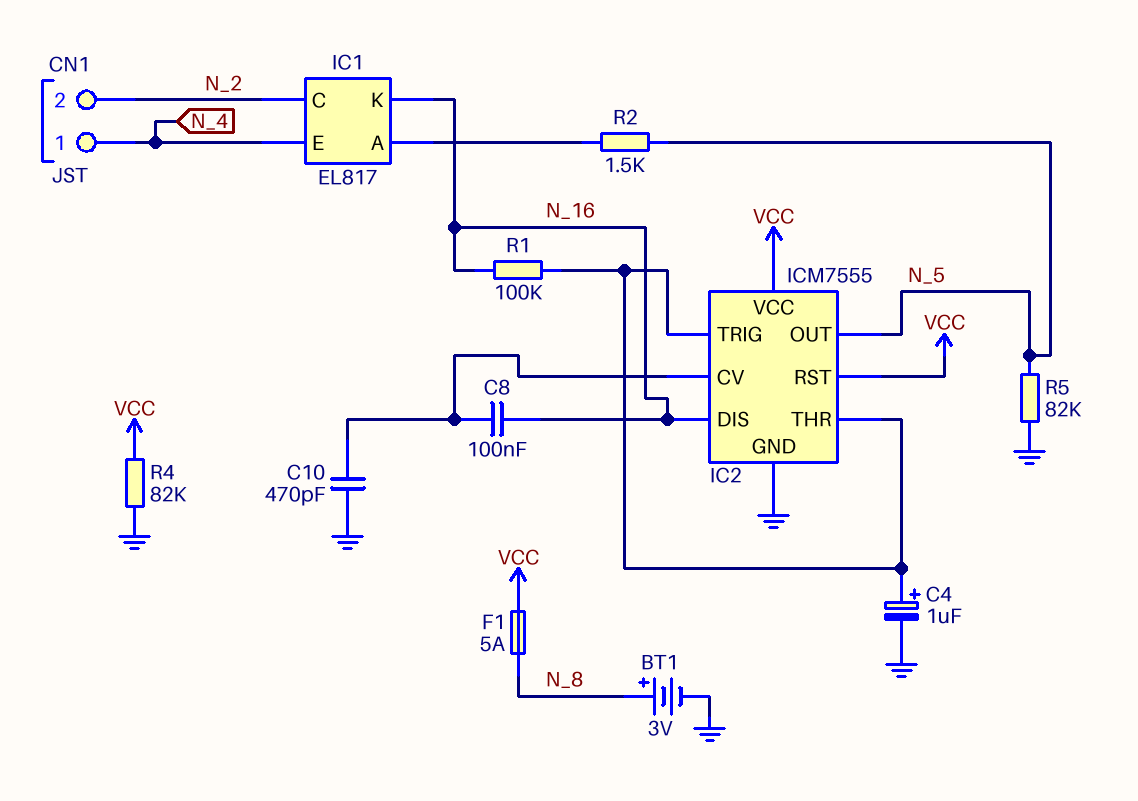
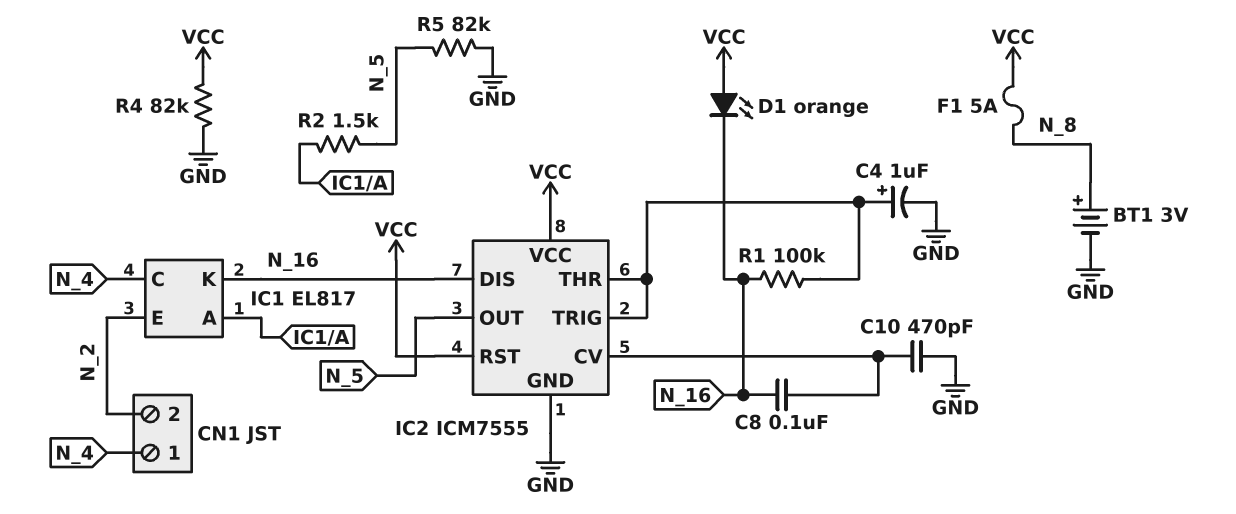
D1: none -> LED orange (A VCC, K N_16)
IC1 pin C: N_2 -> N_4
IC1 pin E: N_4 -> N_2

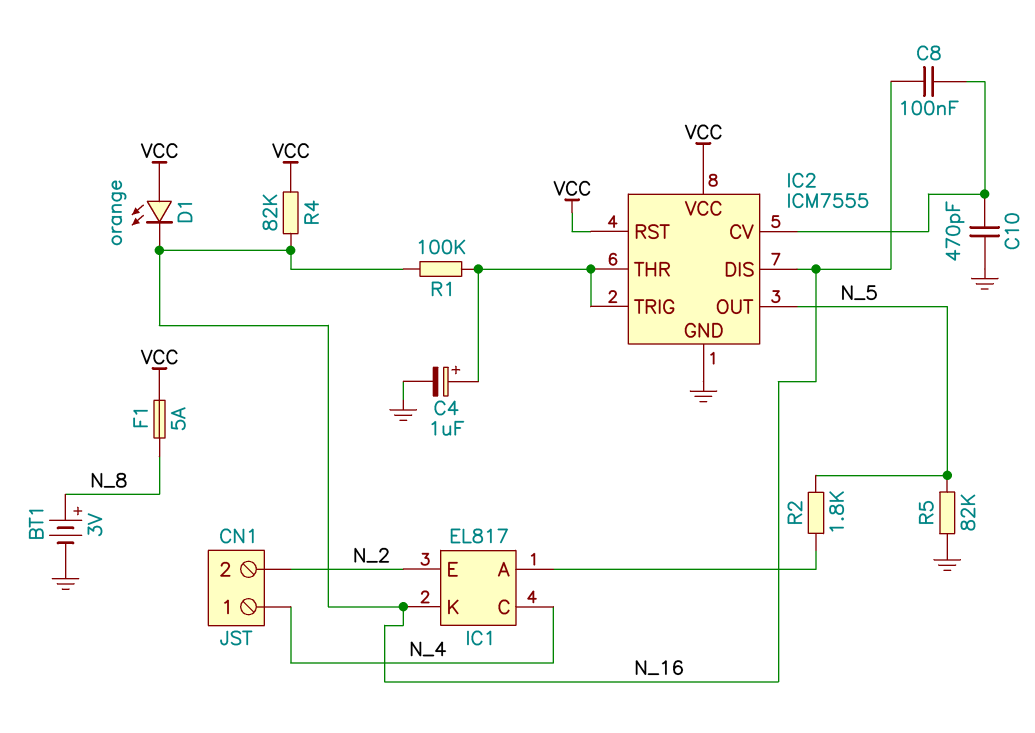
R2: 1.5k (IC1/A, N_5) -> 1.8k (IC1/A, N_5)
R4: 82k (GND, VCC) -> 82k (N_16, VCC)

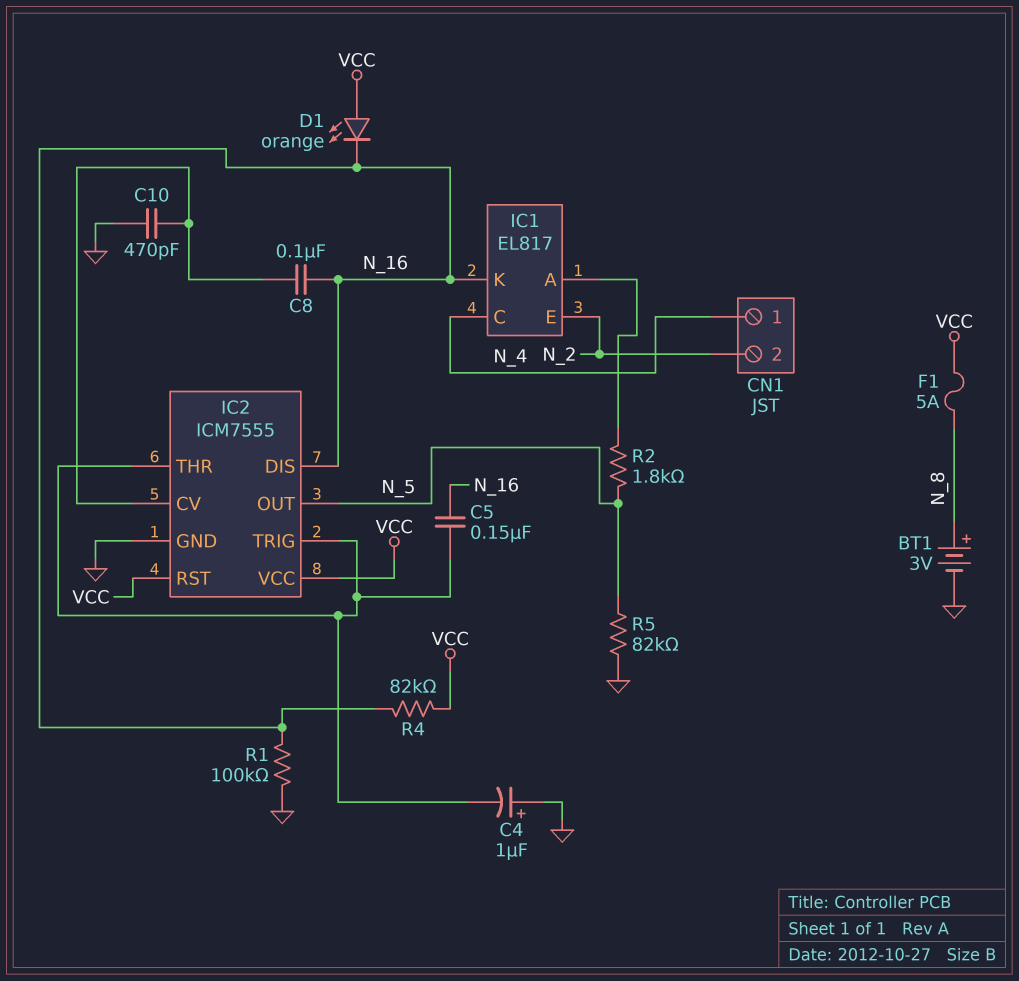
C4: 1uF (plus IC2/THR, minus GND) -> 1uF (plus GND, minus IC2/THR)
C5: none -> 150nF (IC2/THR, N_16)
R1: 100k (IC2/THR, N_16) -> 100k (GND, N_16)

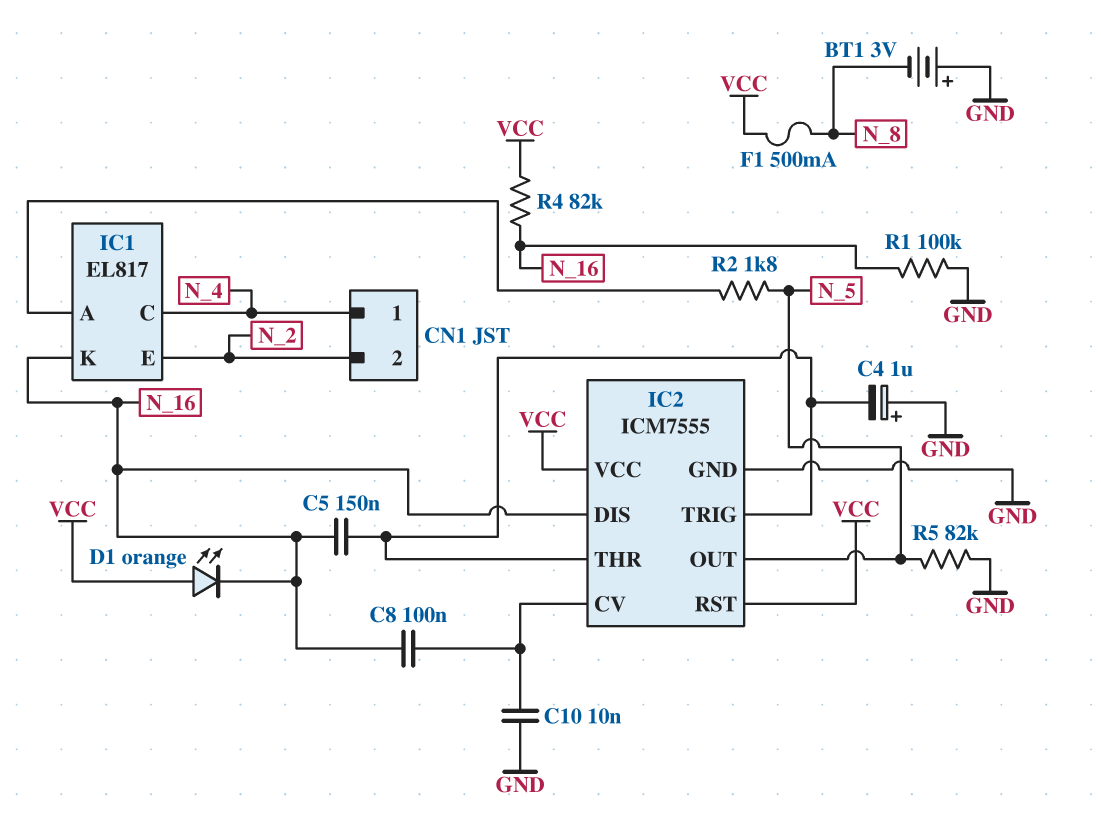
BT1: 3V (plus N_8, minus GND) -> 3V (plus GND, minus N_8)
C10: 470pF (GND, IC2/CV) -> 10nF (GND, IC2/CV)
F1: 5A (N_8, VCC) -> 500mA (N_8, VCC)

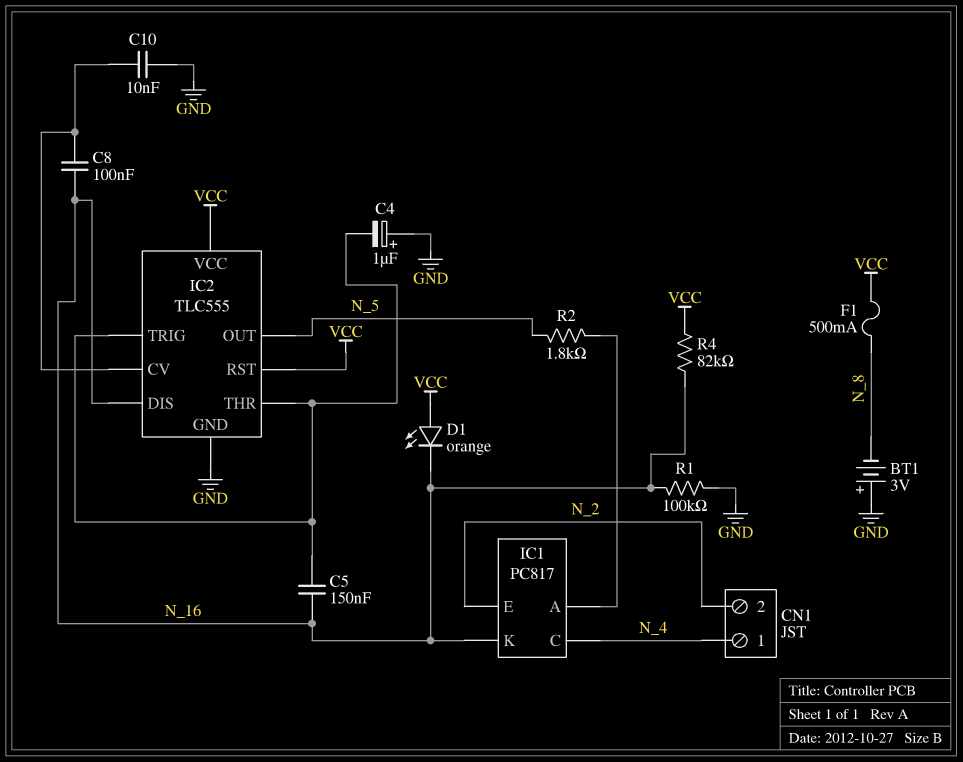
IC1: EL817 -> PC817
IC2: ICM7555 -> TLC555
R5: 82k (GND, N_5) -> none

